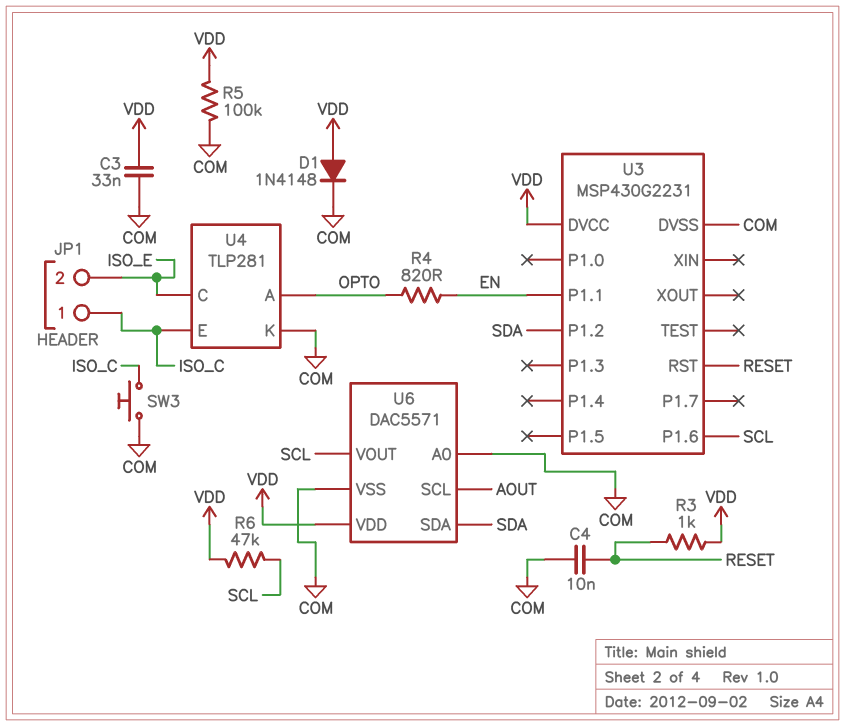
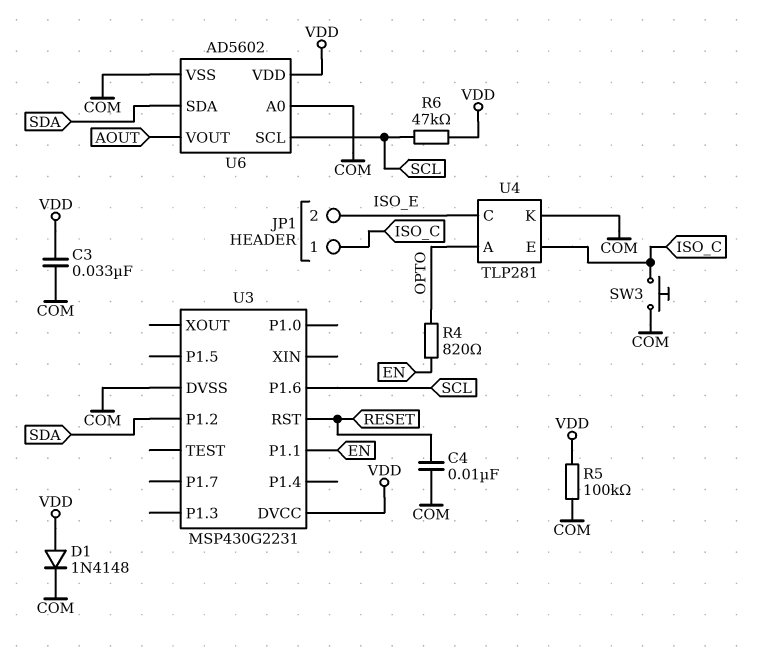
R3: 1k (RESET, VDD) -> none
U6: DAC5571 -> AD5602
U6 pin SCL: AOUT -> SCL
U6 pin VOUT: SCL -> AOUT

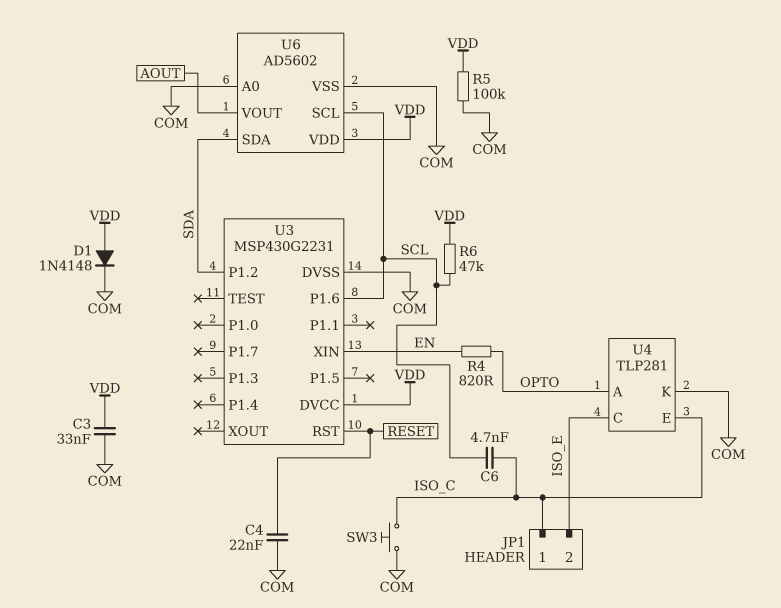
C4: 10nF (COM, RESET) -> 22nF (COM, RESET)
C6: none -> 4.7nF (ISO_C, SCL)
U3 pin P1.1: EN -> none
U3 pin XIN: none -> EN

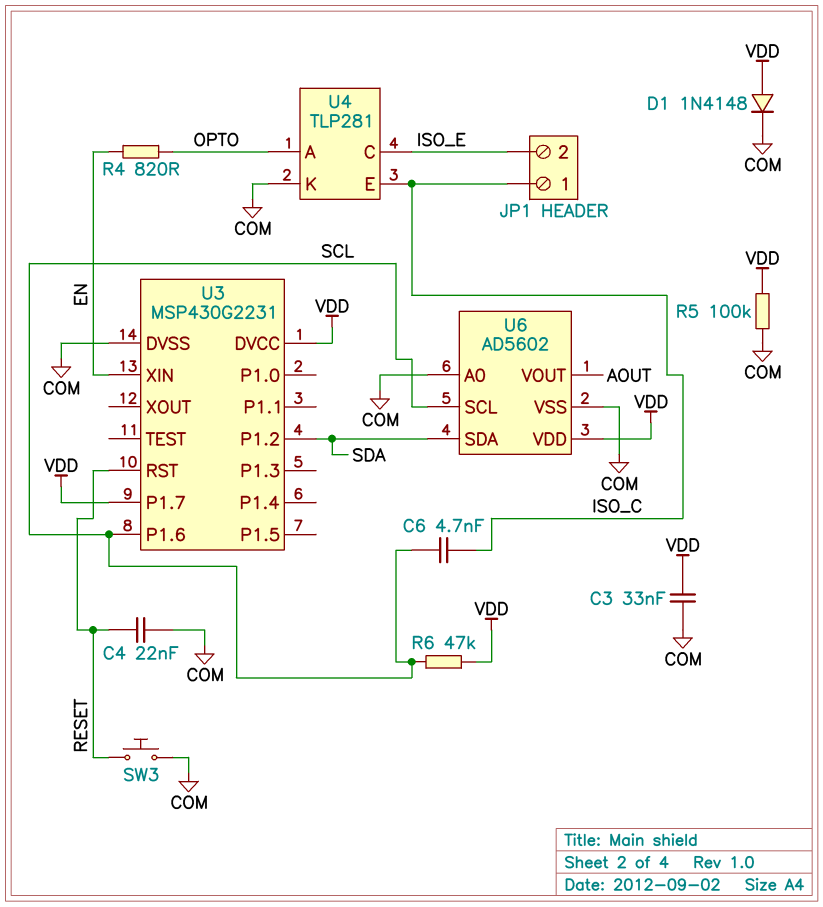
SW3: button (COM, ISO_C) -> button (COM, RESET)
U3 pin P1.7: none -> VDD

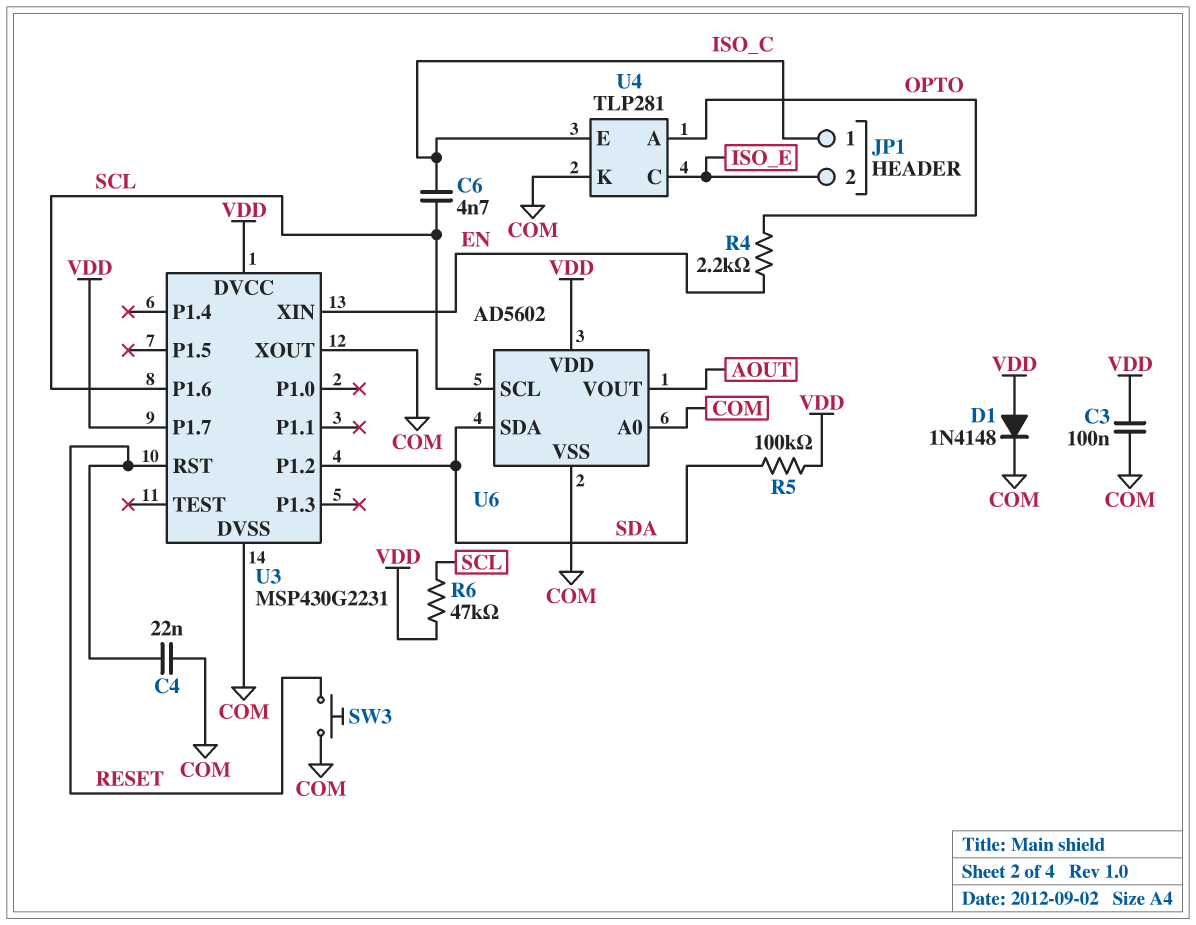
C3: 33nF (COM, VDD) -> 100nF (COM, VDD)
R4: 820 (EN, OPTO) -> 2.2k (EN, OPTO)
R5: 100k (COM, VDD) -> 100k (SDA, VDD)
U3 pin XOUT: none -> COM

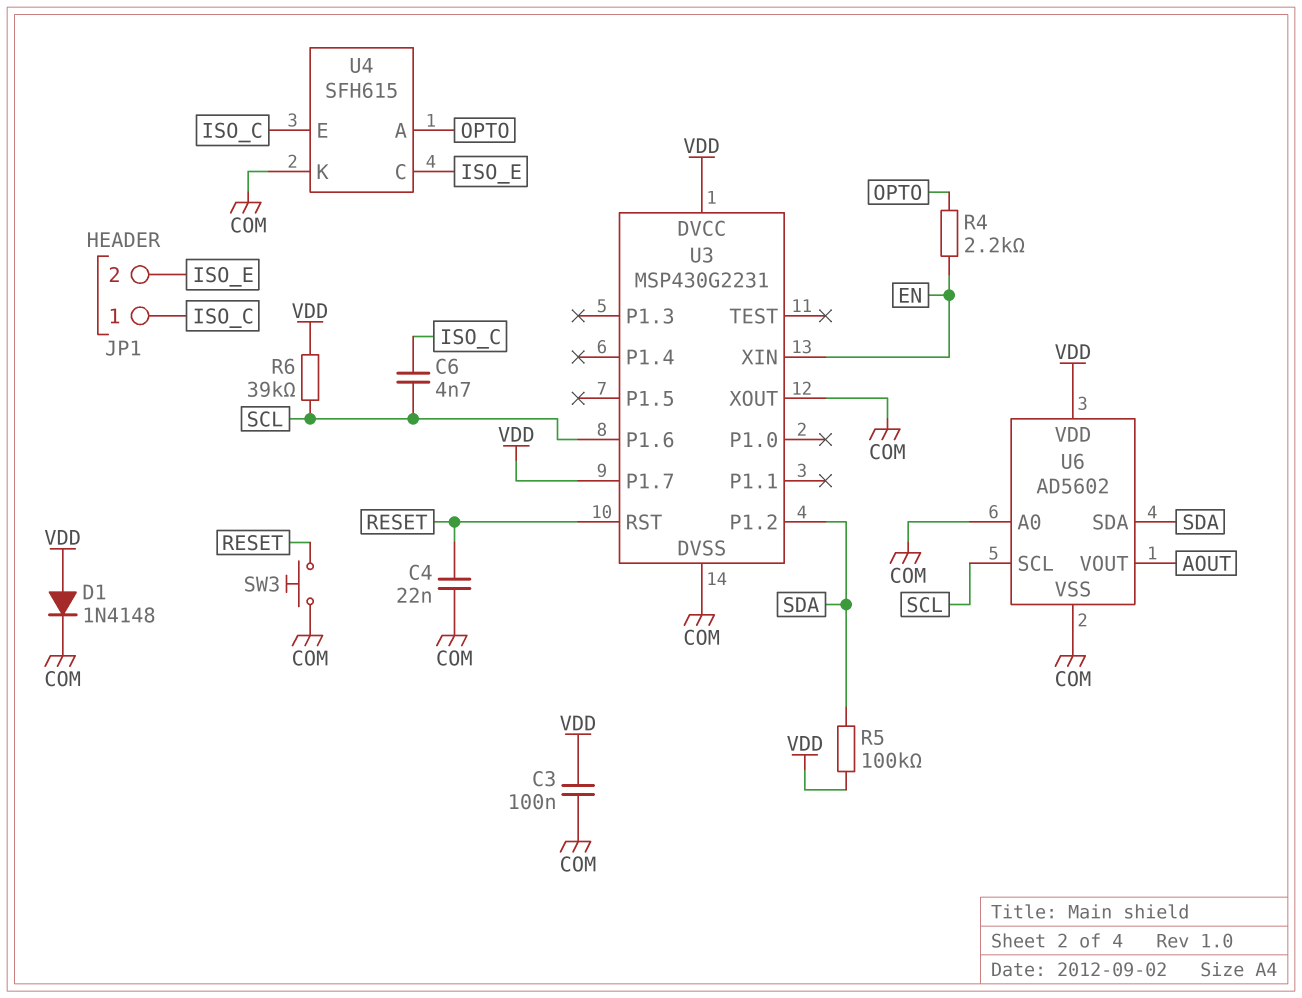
R6: 47k (SCL, VDD) -> 39k (SCL, VDD)
U4: TLP281 -> SFH615

